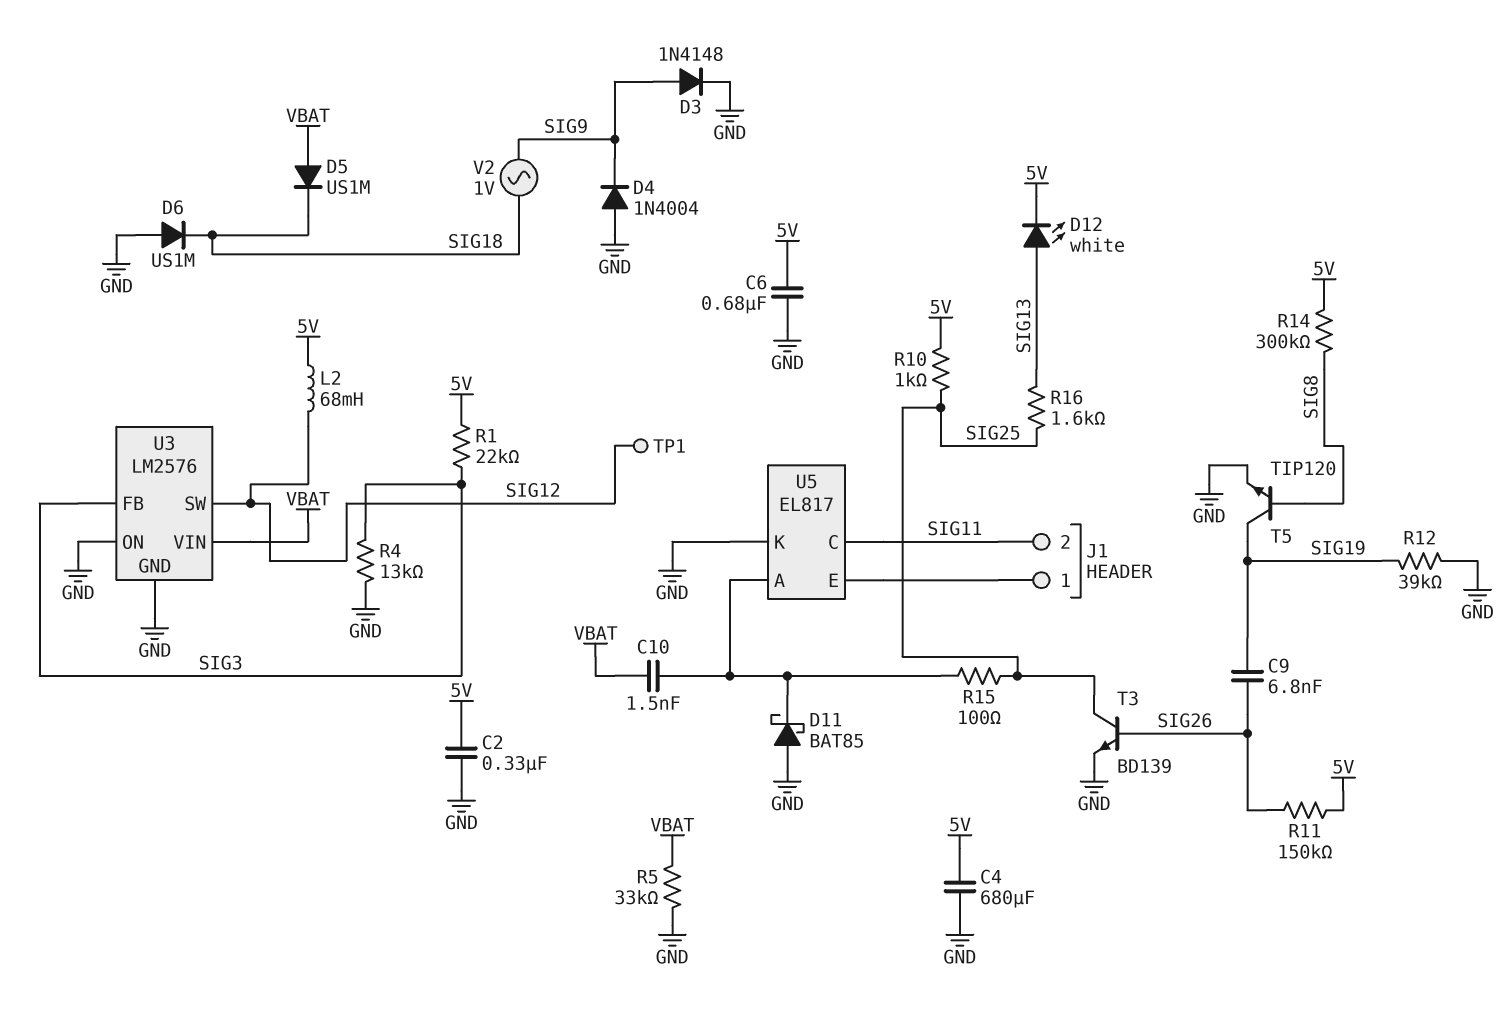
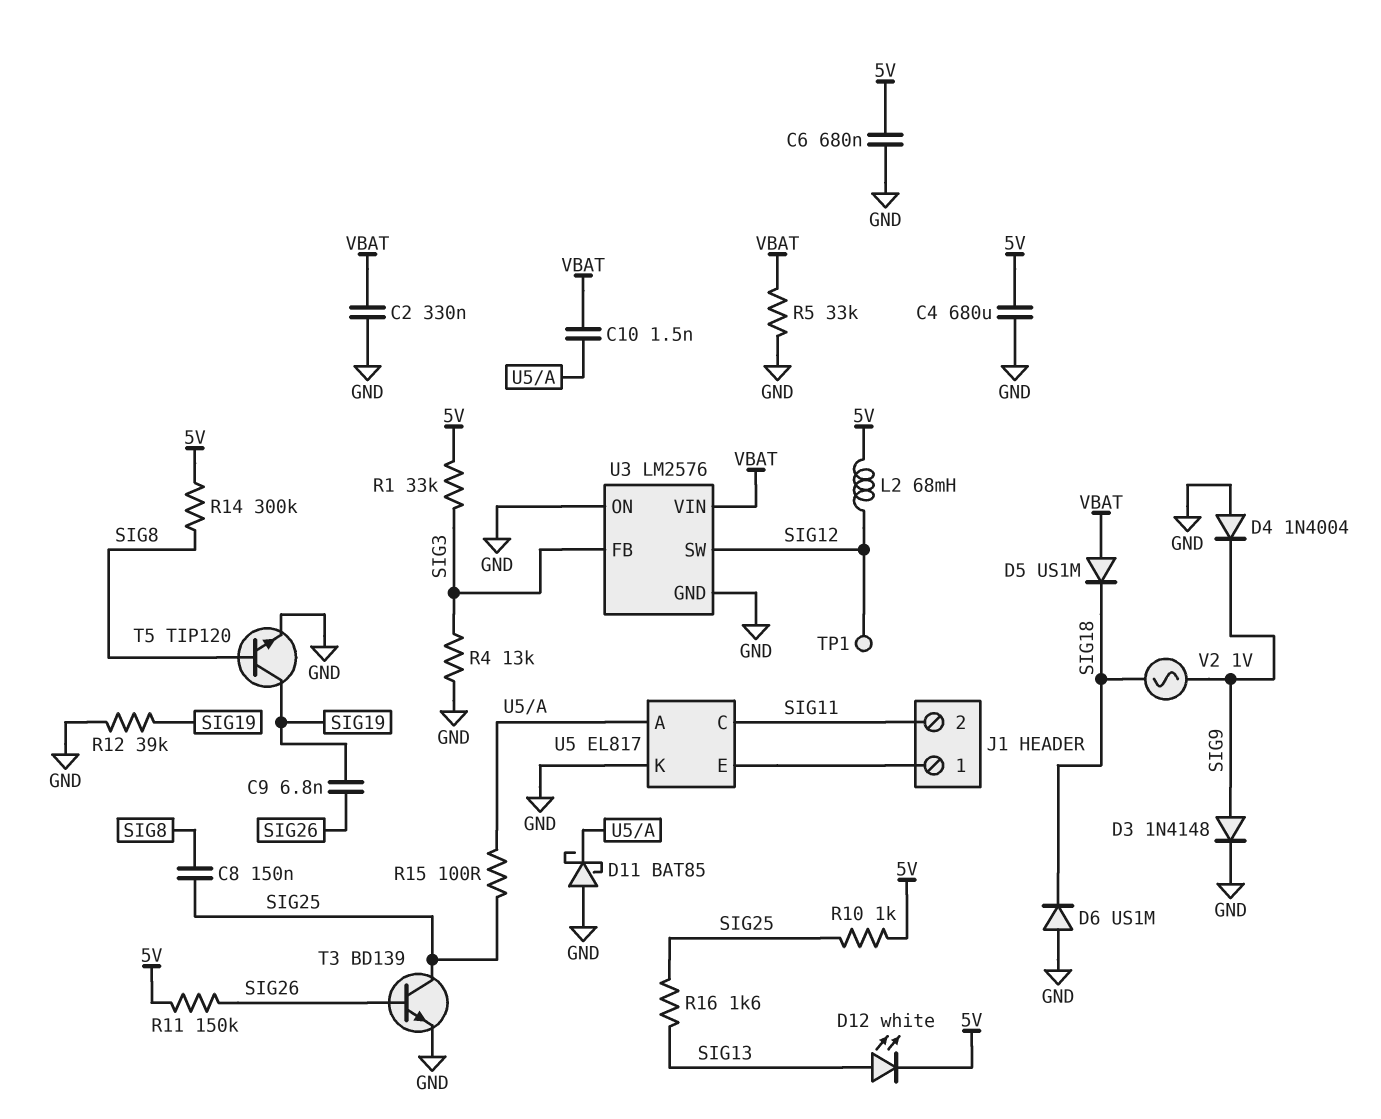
C2: 330nF (5V, GND) -> 330nF (GND, VBAT)
C8: none -> 150nF (SIG8, SIG25)
R1: 22k (5V, SIG3) -> 33k (5V, SIG3)

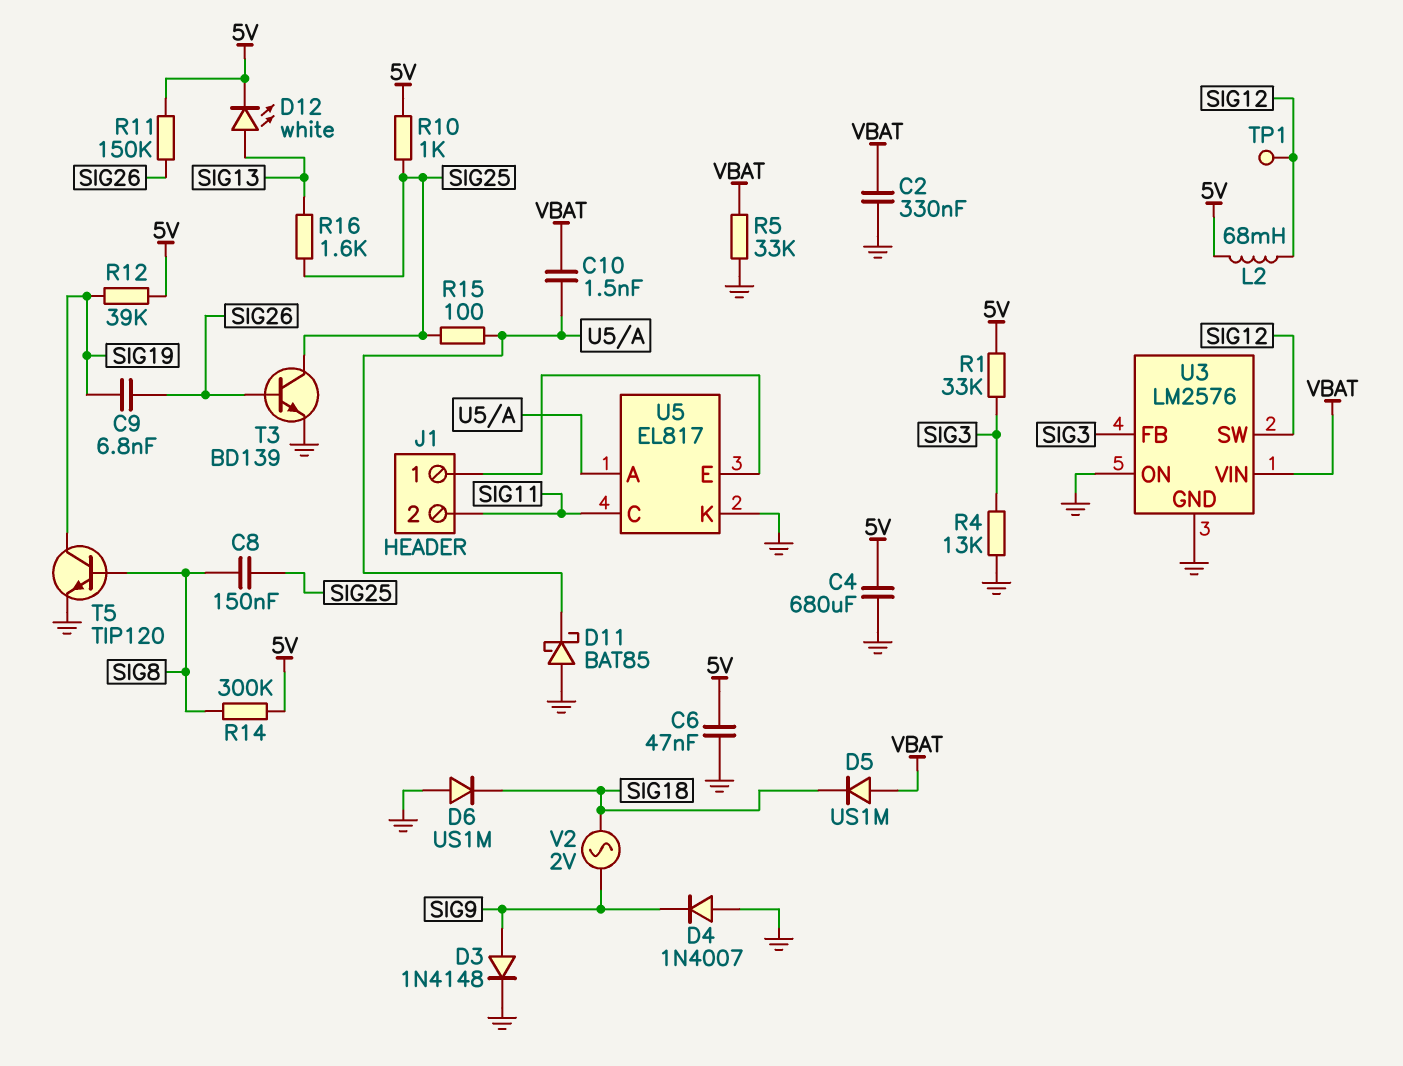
C6: 680nF (5V, GND) -> 47nF (5V, GND)
D4: diode 1N4004 (A GND, K SIG9) -> diode 1N4007 (A GND, K SIG9)
R12: 39k (GND, SIG19) -> 39k (5V, SIG19)
V2: AC 1V (SIG9, SIG18) -> AC 2V (SIG9, SIG18)

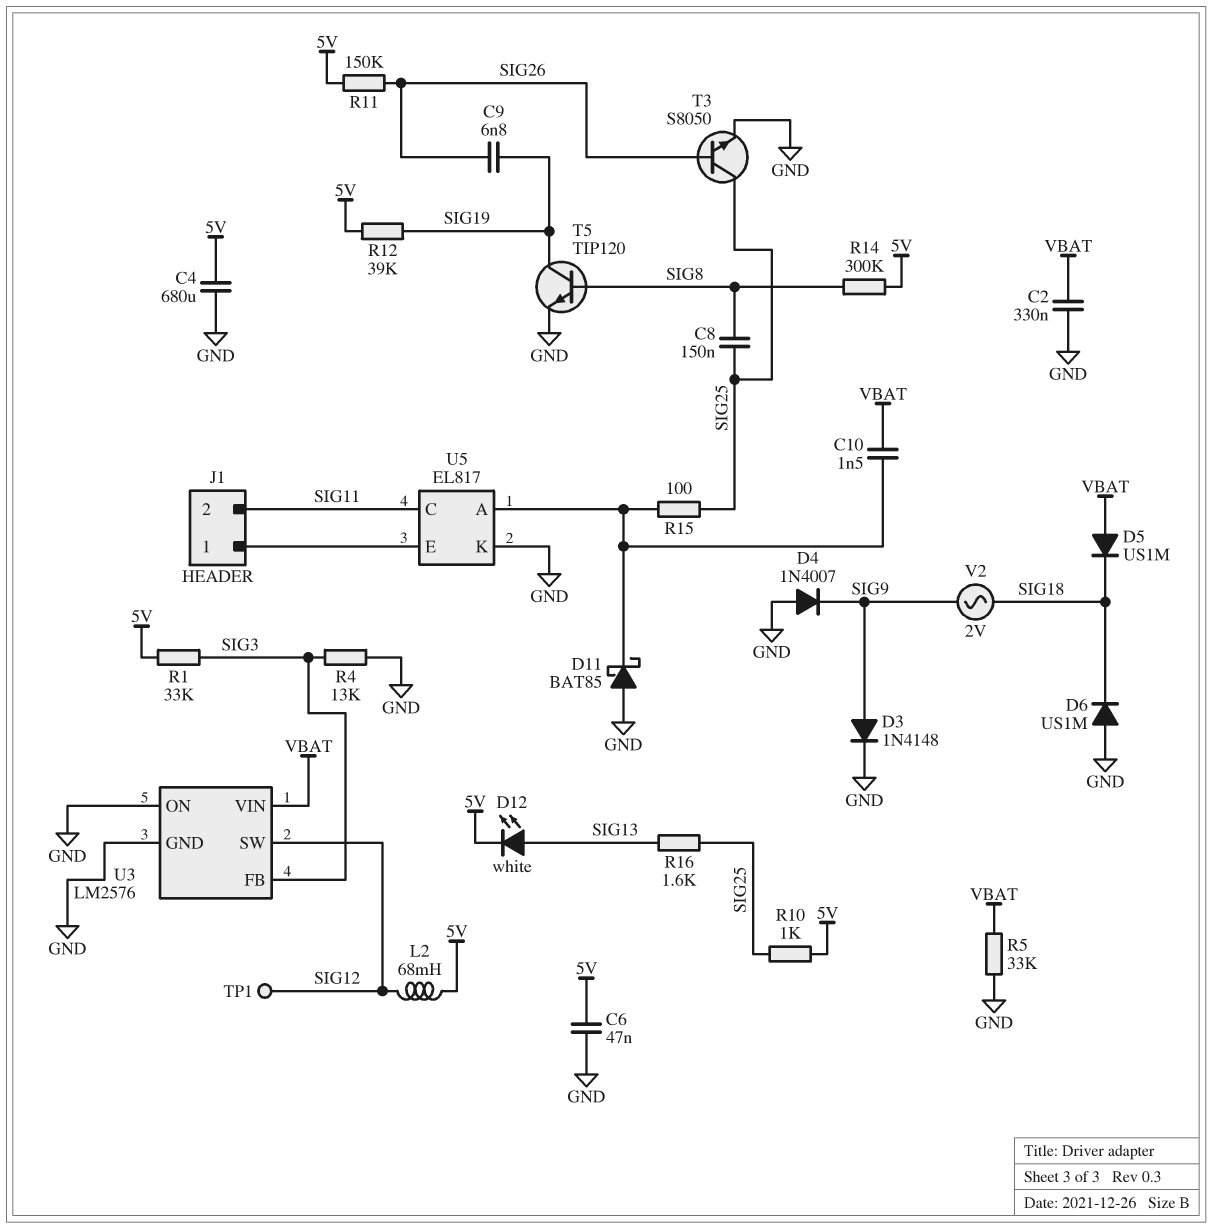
T3: NPN BD139 (B SIG26, C SIG25, E GND) -> NPN S8050 (B SIG26, C SIG25, E GND)

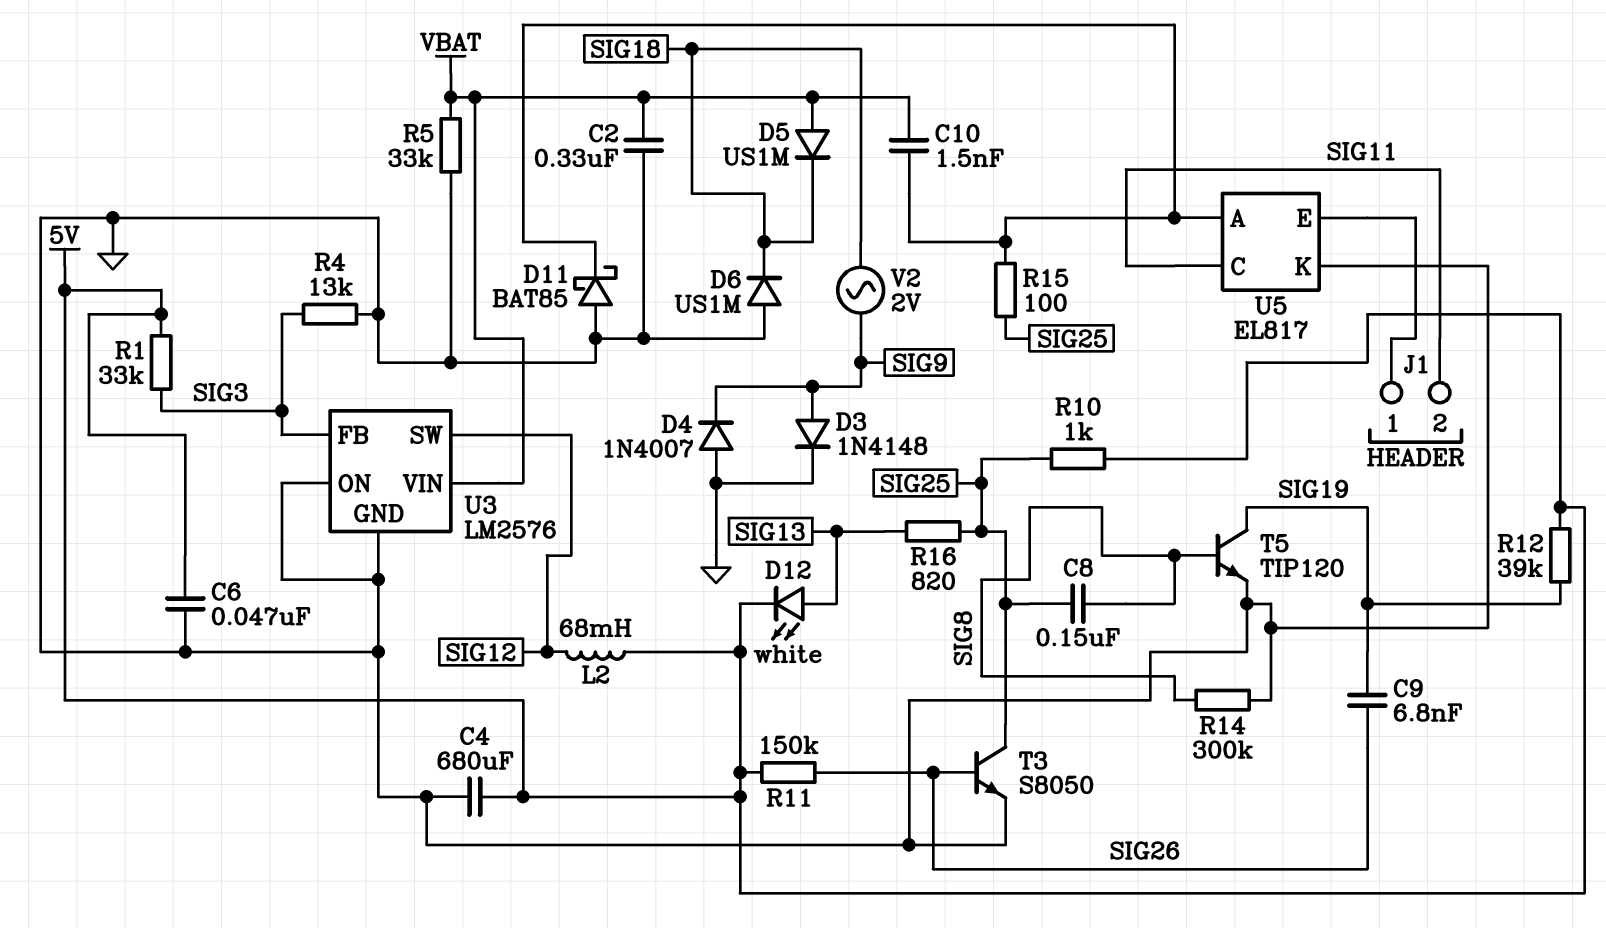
R14: 300k (5V, SIG8) -> 300k (GND, SIG8)
R16: 1.6k (SIG13, SIG25) -> 820 (SIG13, SIG25)
TP1: test point (SIG12) -> none

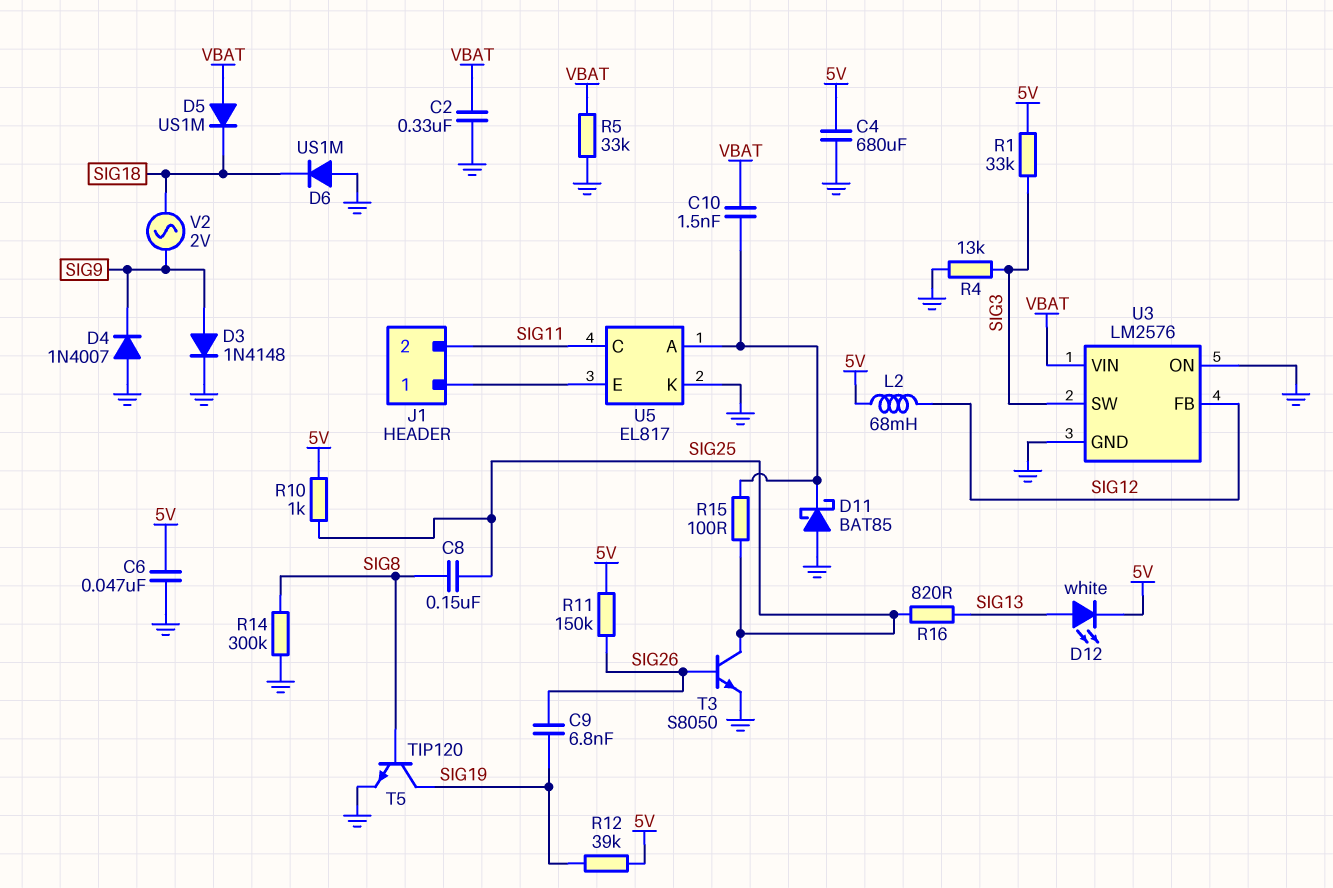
U3 pin FB: SIG3 -> SIG12
U3 pin SW: SIG12 -> SIG3

